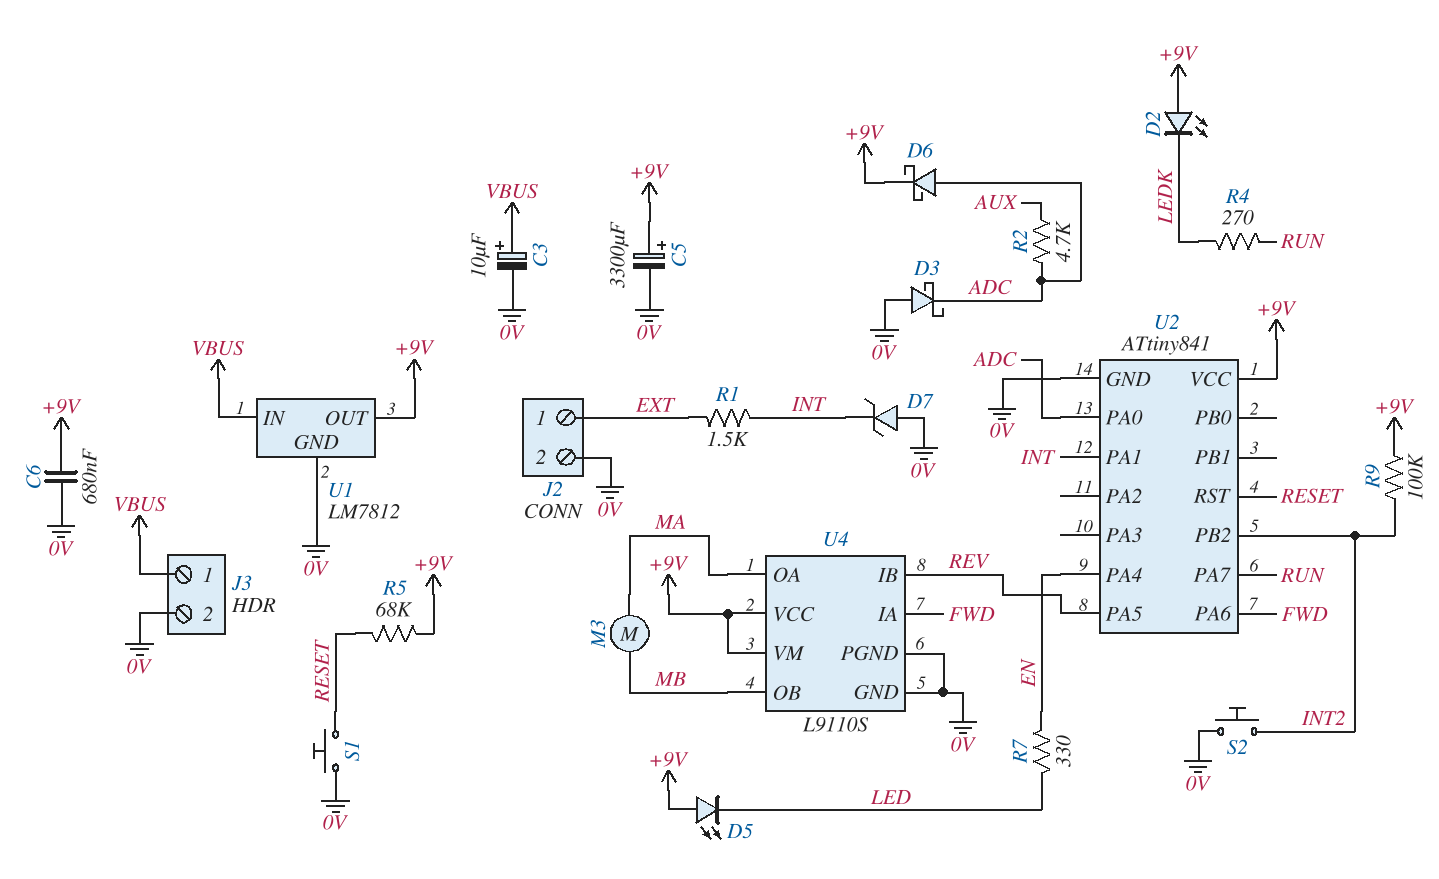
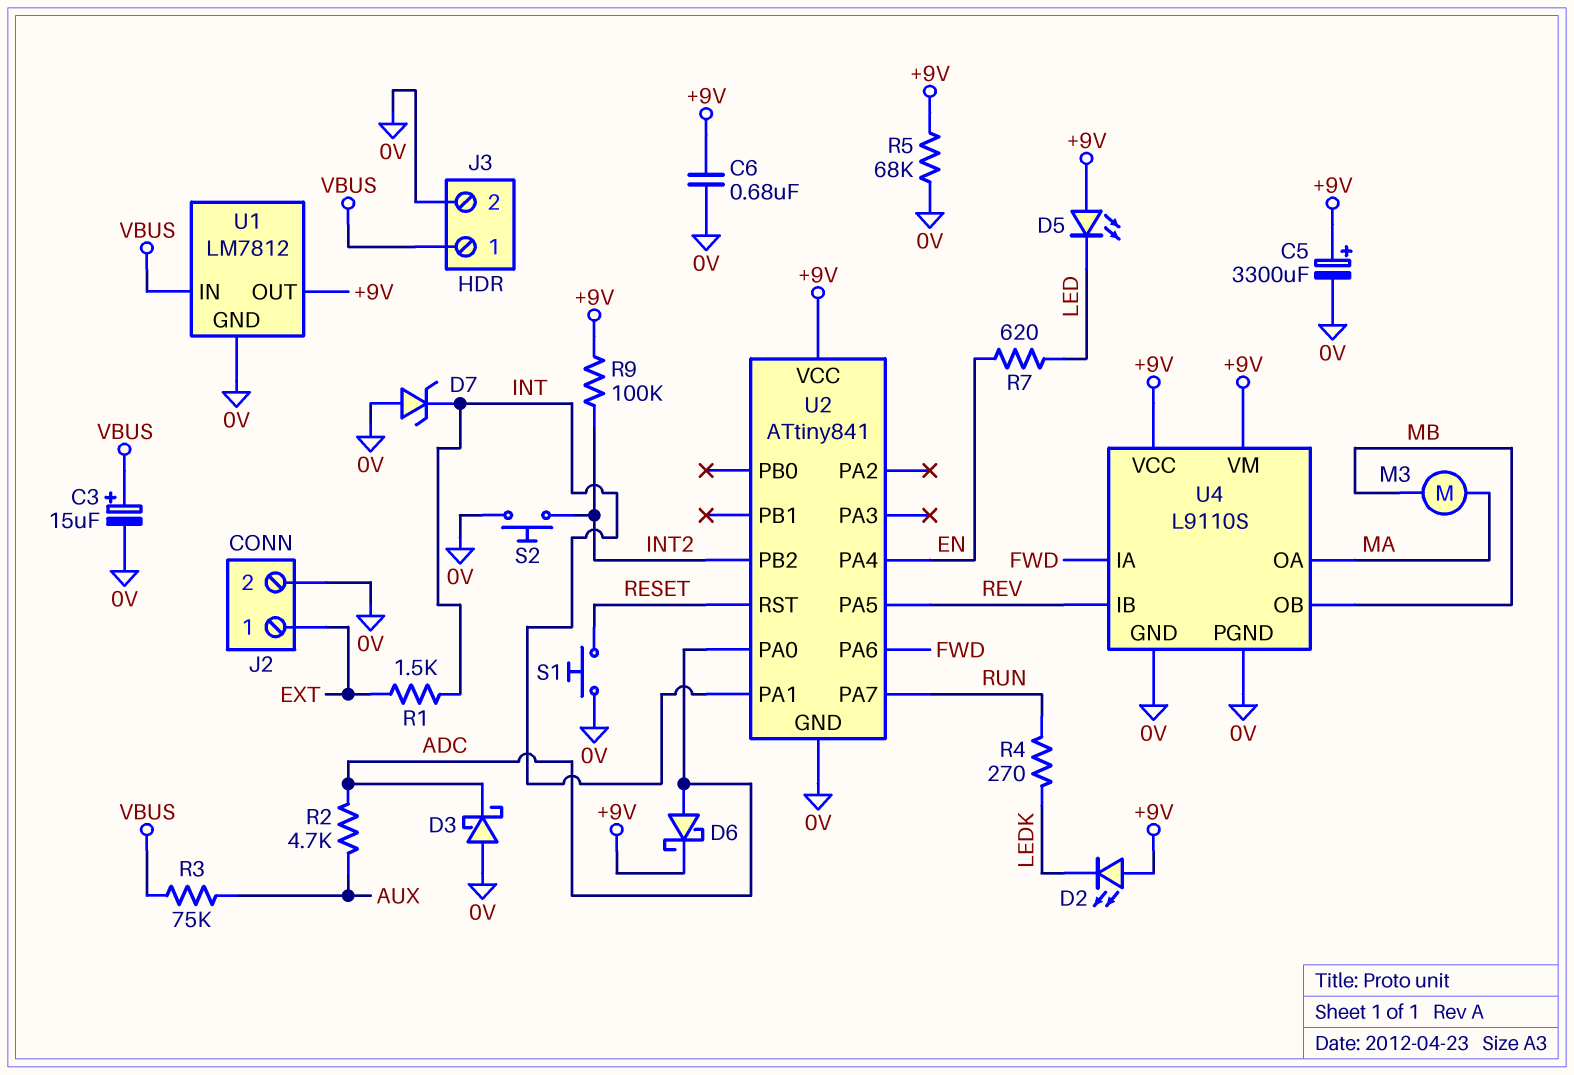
C3: 10uF (plus VBUS, minus 0V) -> 15uF (plus VBUS, minus 0V)
R3: none -> 75k (AUX, VBUS)
R5: 68k (+9V, RESET) -> 68k (+9V, 0V)
R7: 330 (EN, LED) -> 620 (EN, LED)

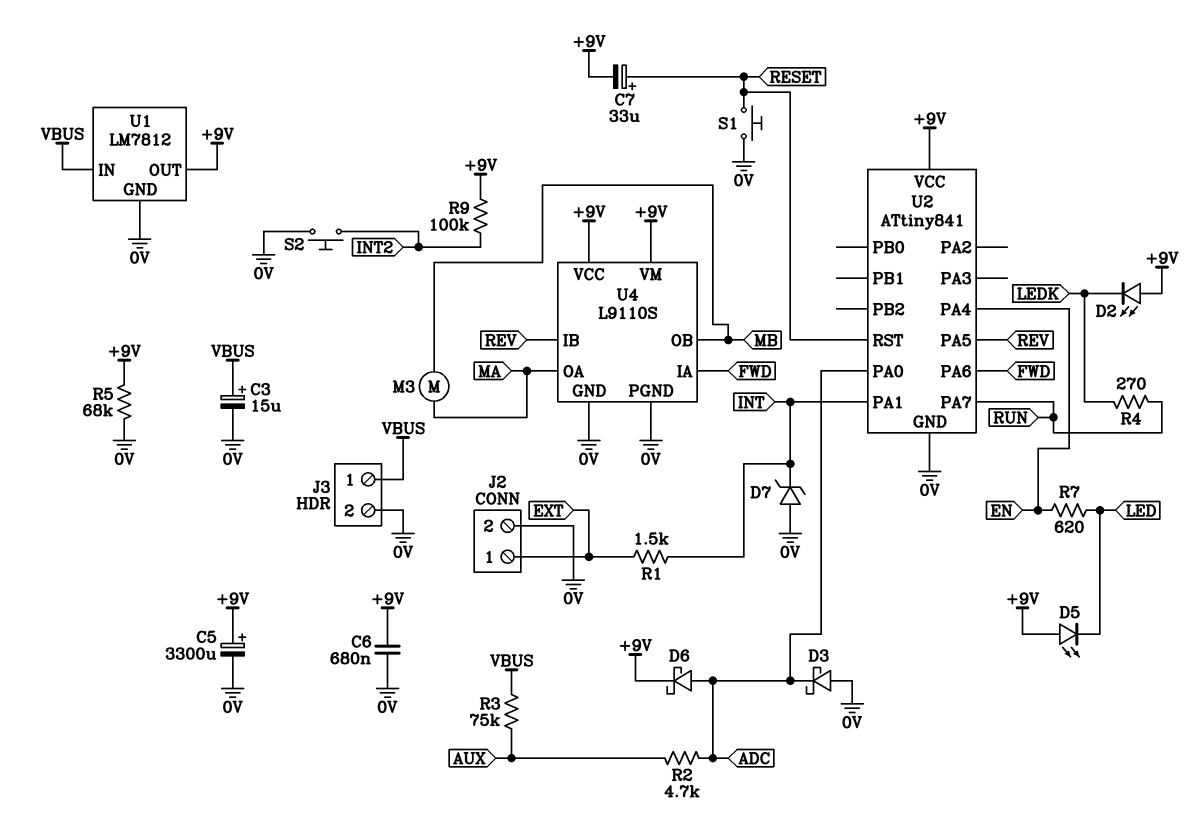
C7: none -> 33uF (plus RESET, minus +9V)
U2 pin PB2: INT2 -> none

